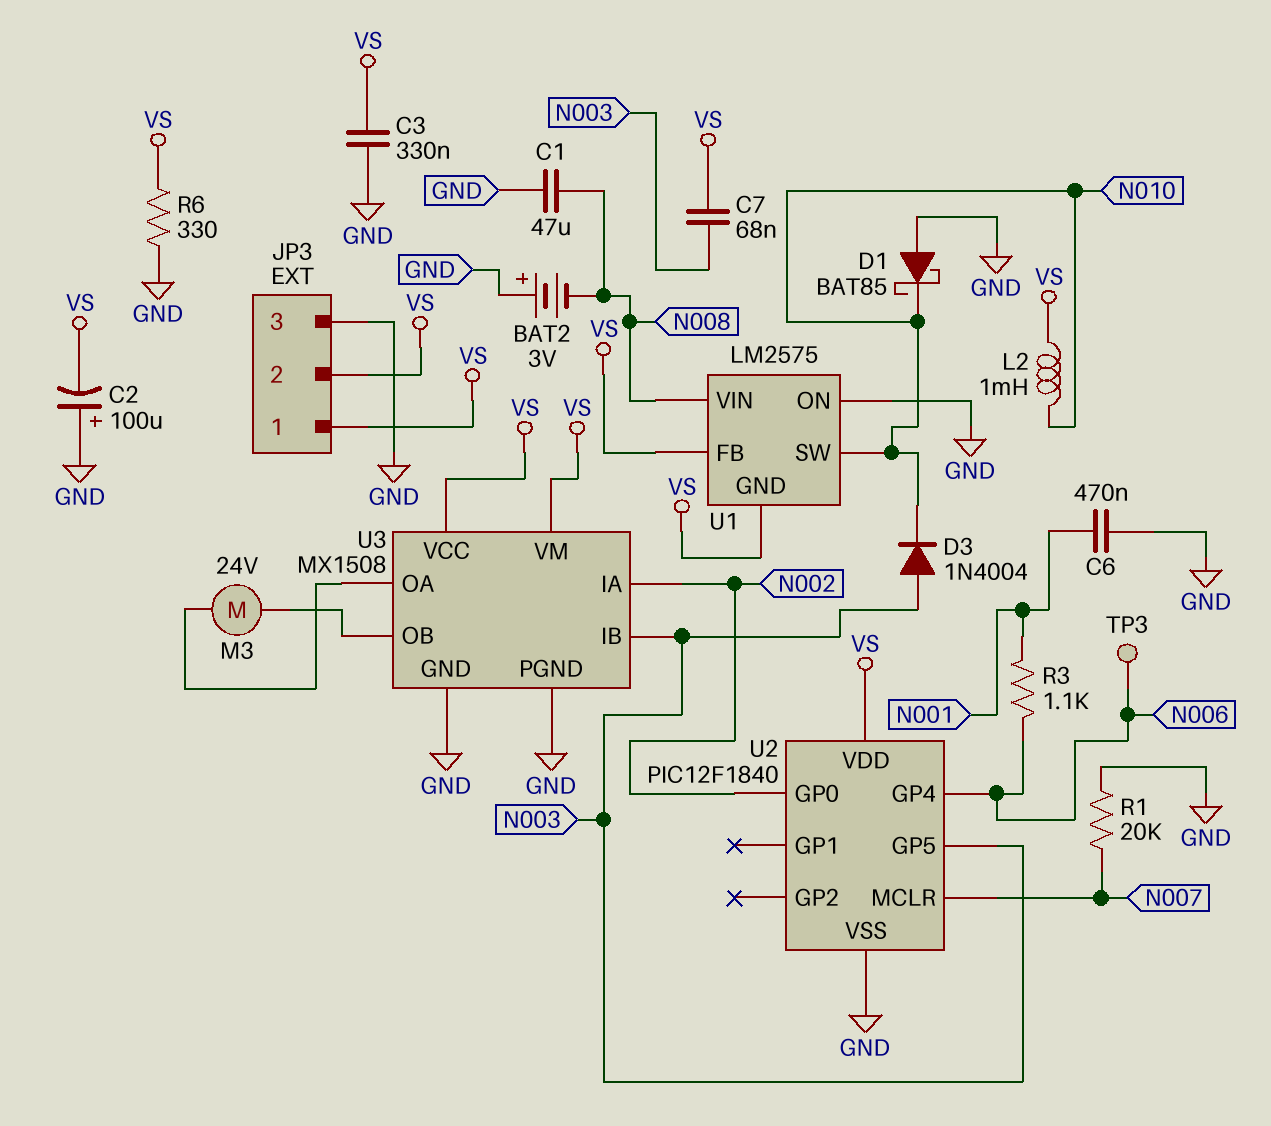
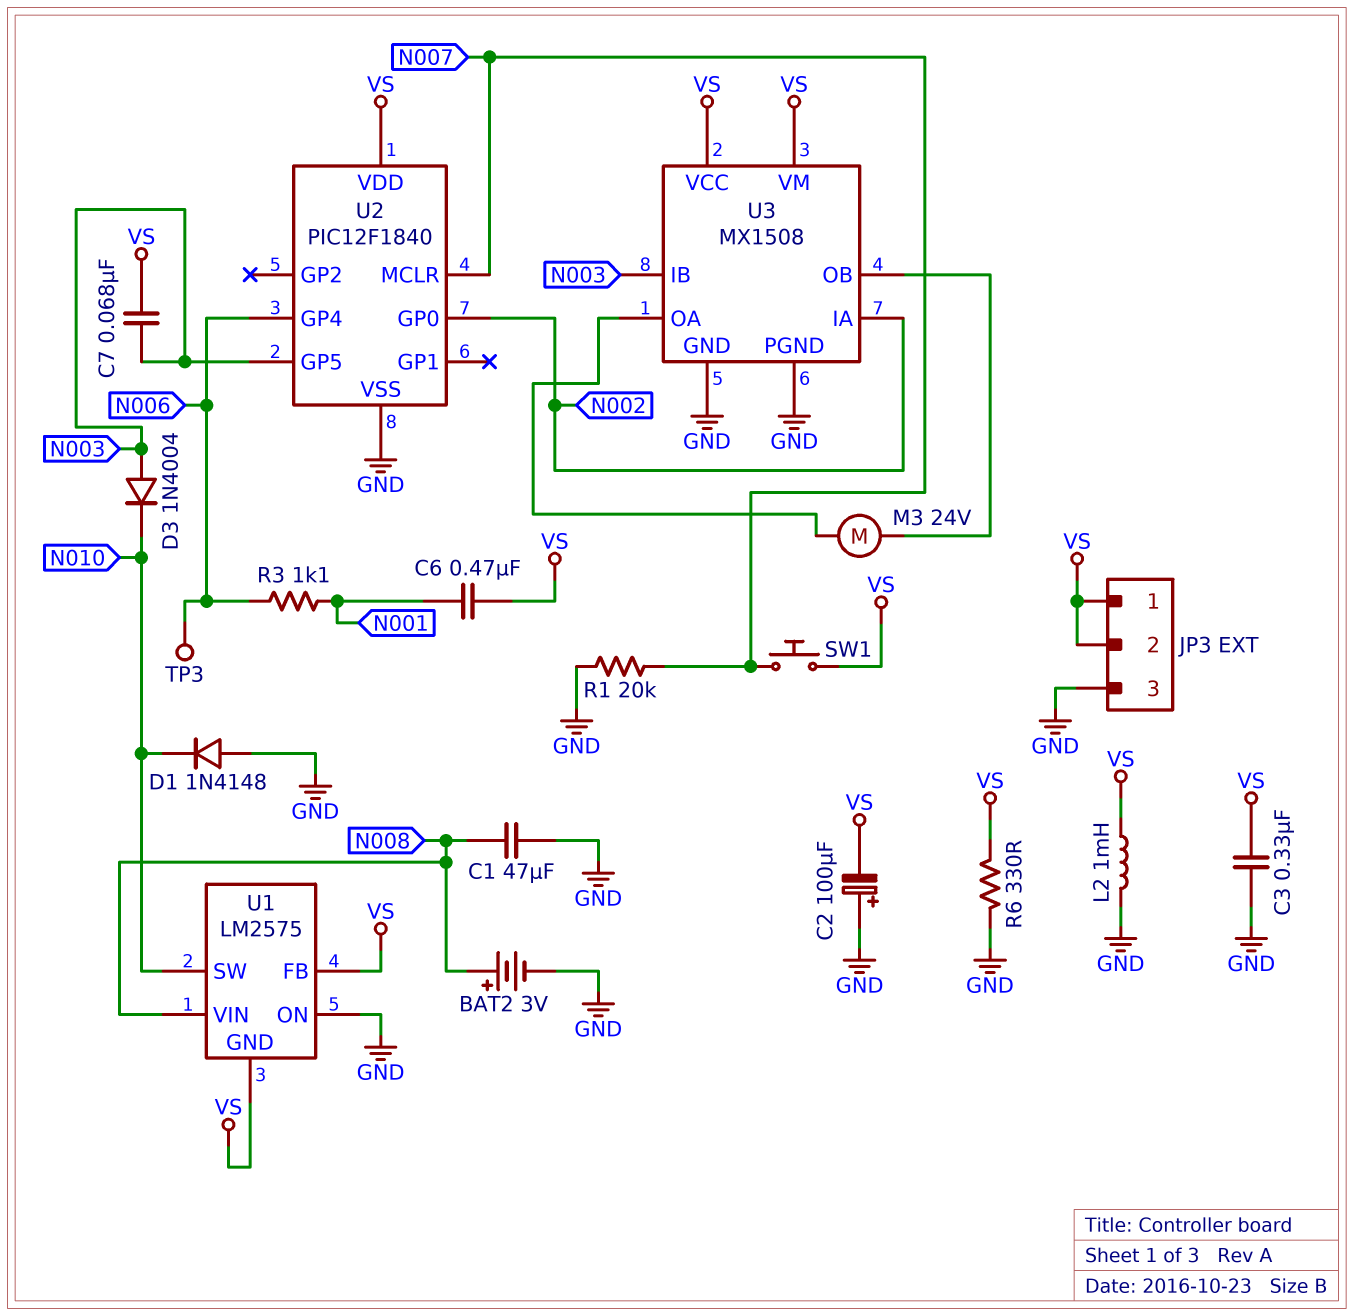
BAT2: 3V (plus GND, minus N008) -> 3V (plus N008, minus GND)
C6: 470nF (GND, N001) -> 470nF (N001, VS)
D1: schottky BAT85 (A GND, K N010) -> diode 1N4148 (A GND, K N010)
L2: 1mH (N010, VS) -> 1mH (GND, VS)
SW1: none -> button (N007, VS)

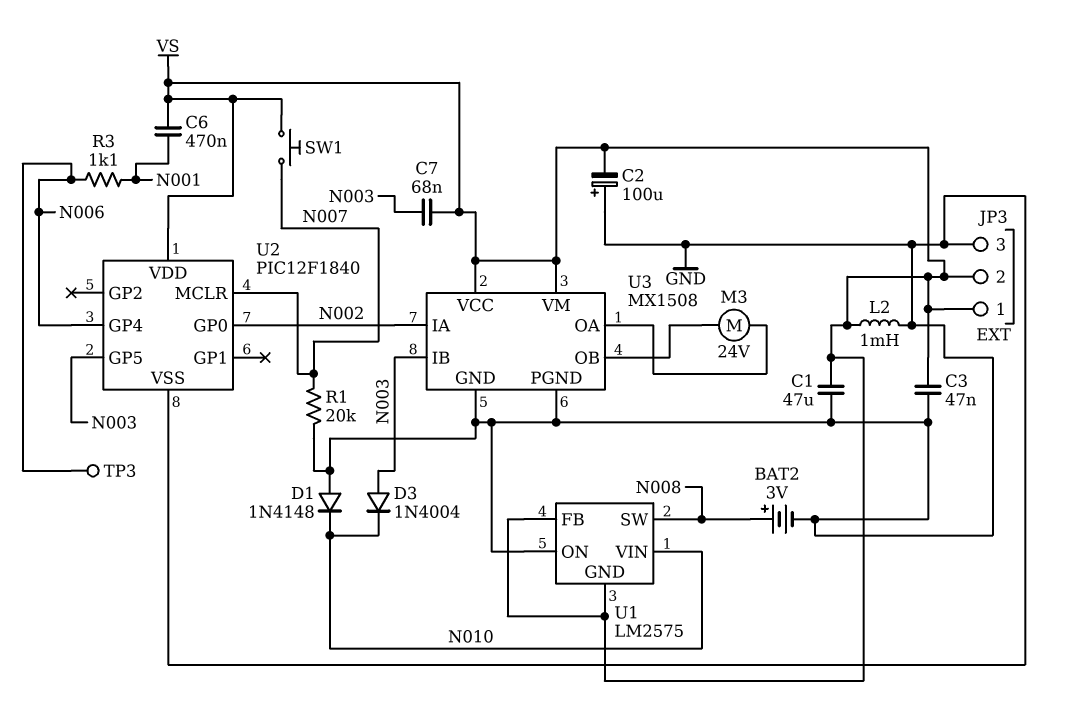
C1: 47uF (GND, N008) -> 47uF (GND, VS)
C3: 330nF (GND, VS) -> 47nF (GND, VS)
R6: 330 (GND, VS) -> none
U1 pin SW: N010 -> N008
U1 pin VIN: N008 -> N010

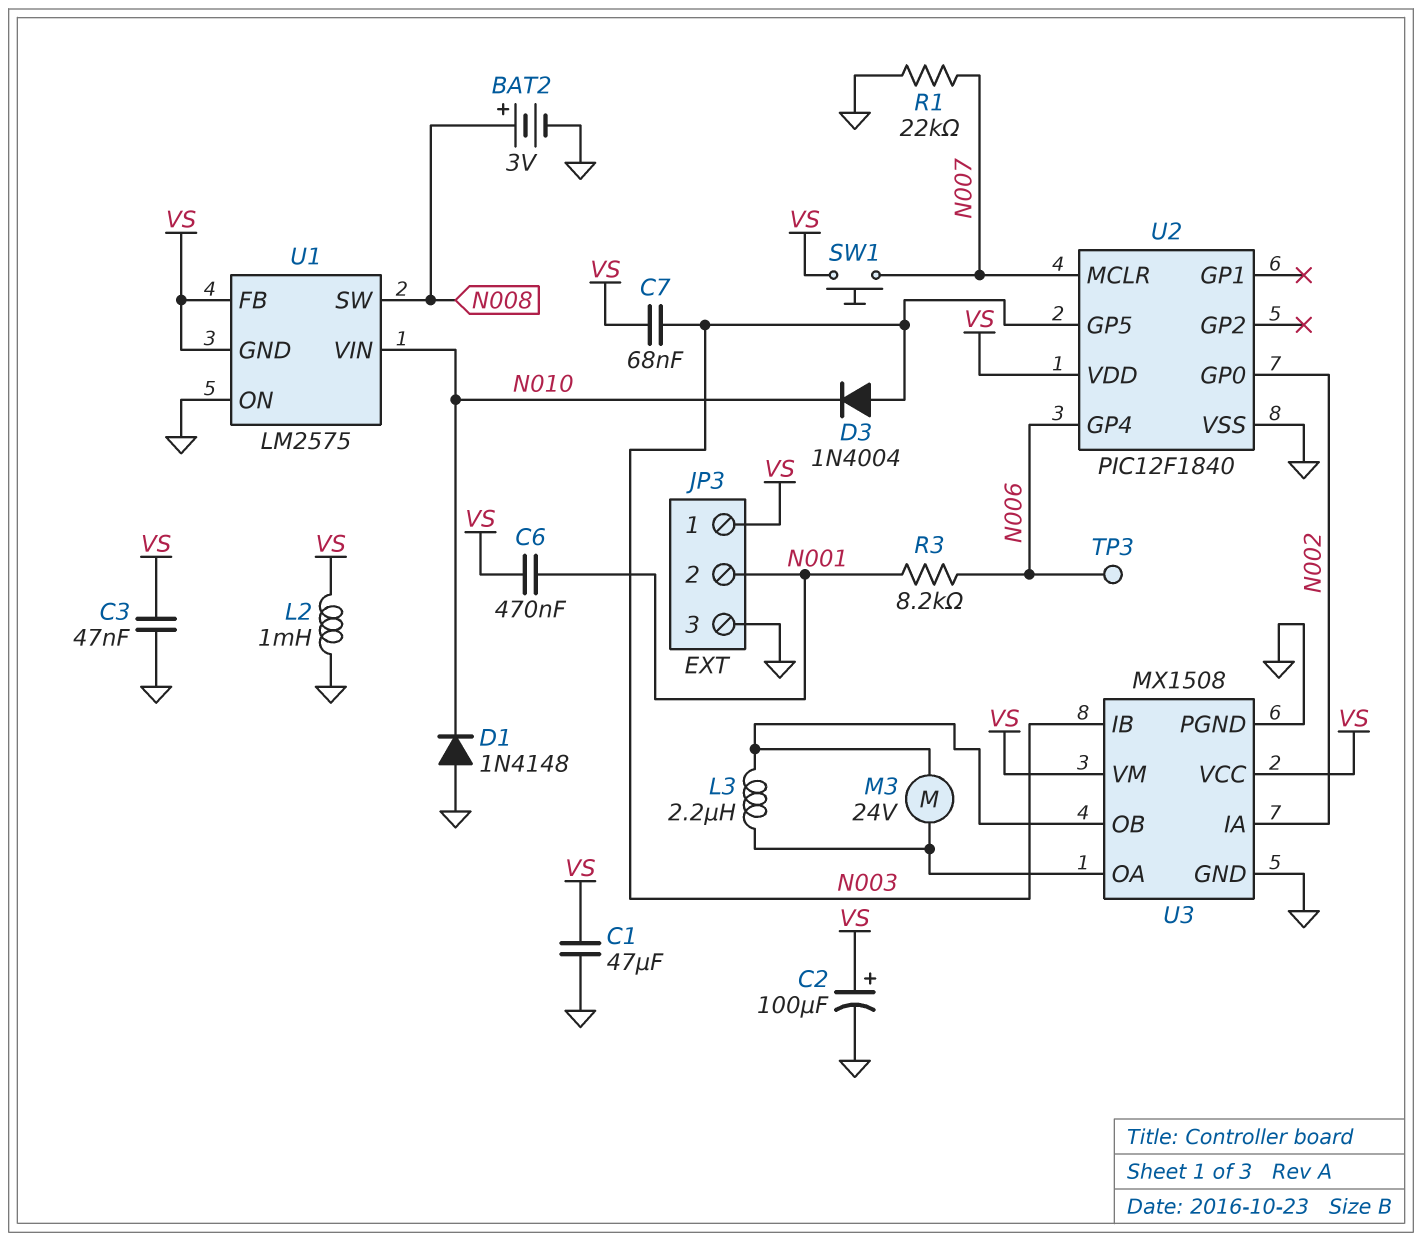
C2: 100uF (plus GND, minus VS) -> 100uF (plus VS, minus GND)
JP3 pin 2: VS -> N001
L3: none -> 2.2uH (U3/OA, U3/OB)
R1: 20k (GND, N007) -> 22k (GND, N007)
R3: 1.1k (N001, N006) -> 8.2k (N001, N006)

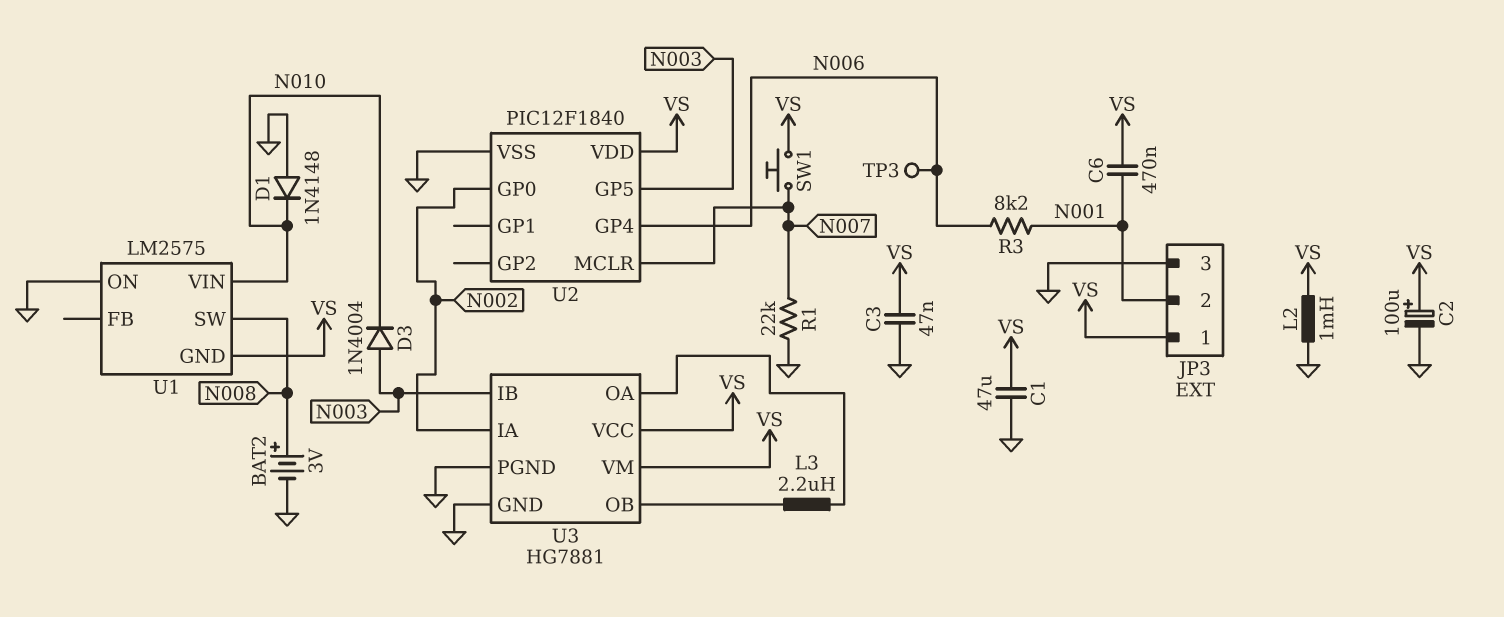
C7: 68nF (N003, VS) -> none
M3: motor 24V (U3/OA, U3/OB) -> none
U1 pin FB: VS -> none
U3: MX1508 -> HG7881

